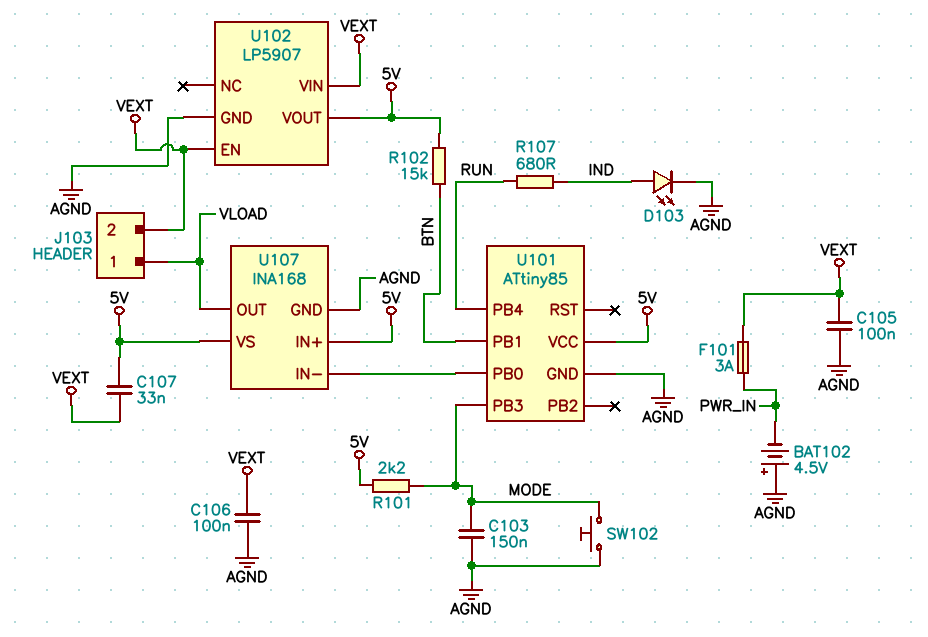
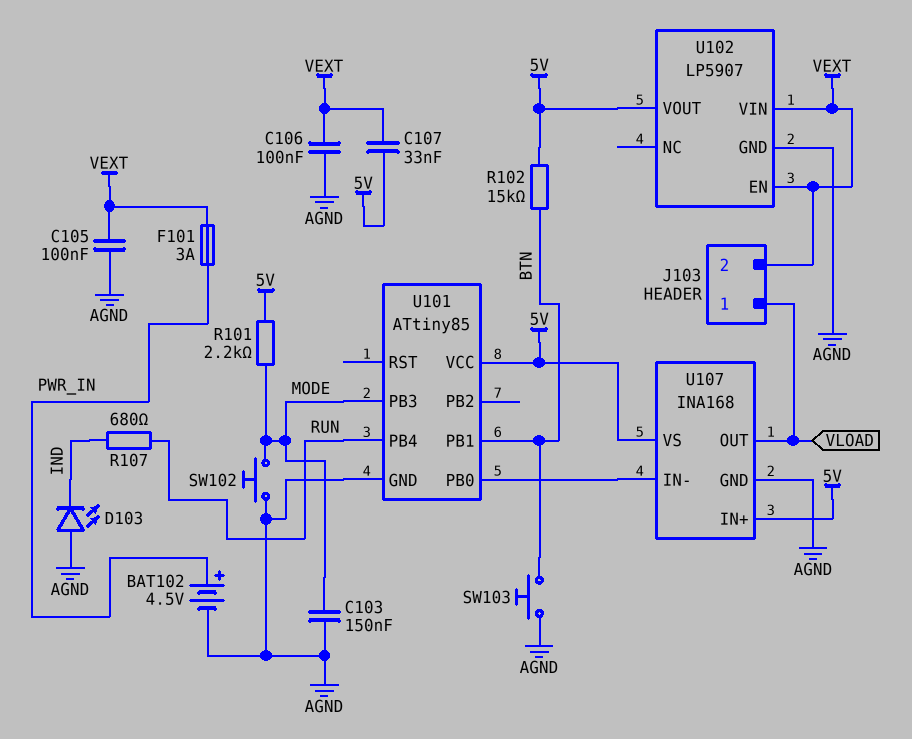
BAT102: 4.5V (plus AGND, minus PWR_IN) -> 4.5V (plus PWR_IN, minus AGND)
D103: LED (A IND, K AGND) -> LED (A AGND, K IND)
SW103: none -> button (AGND, BTN)

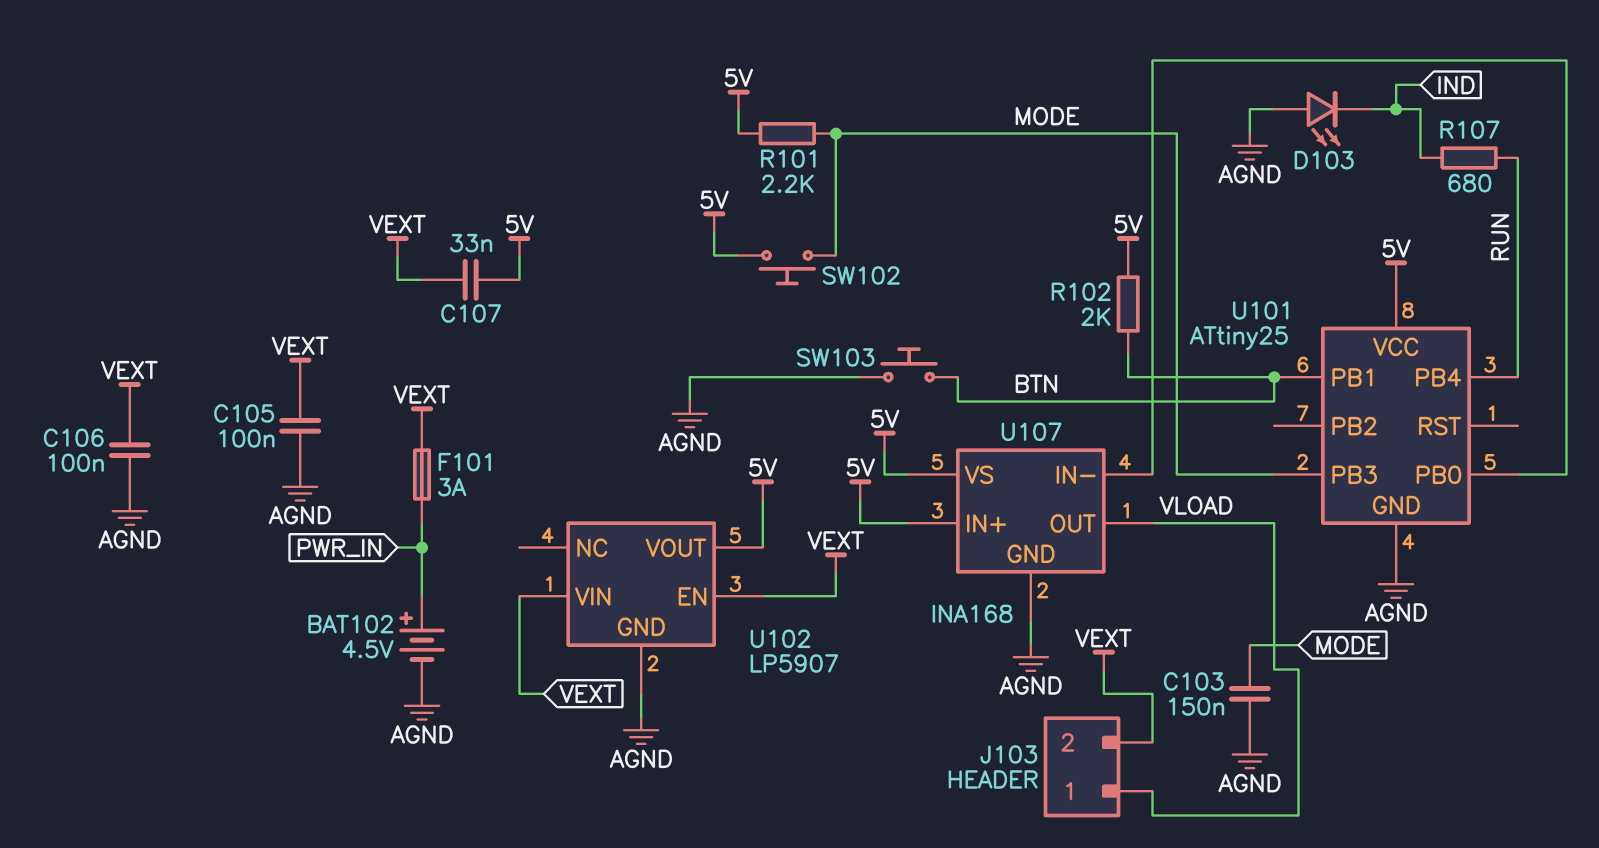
R102: 15k (5V, BTN) -> 2k (5V, BTN)
SW102: button (AGND, MODE) -> button (5V, MODE)
U101: ATtiny85 -> ATtiny25

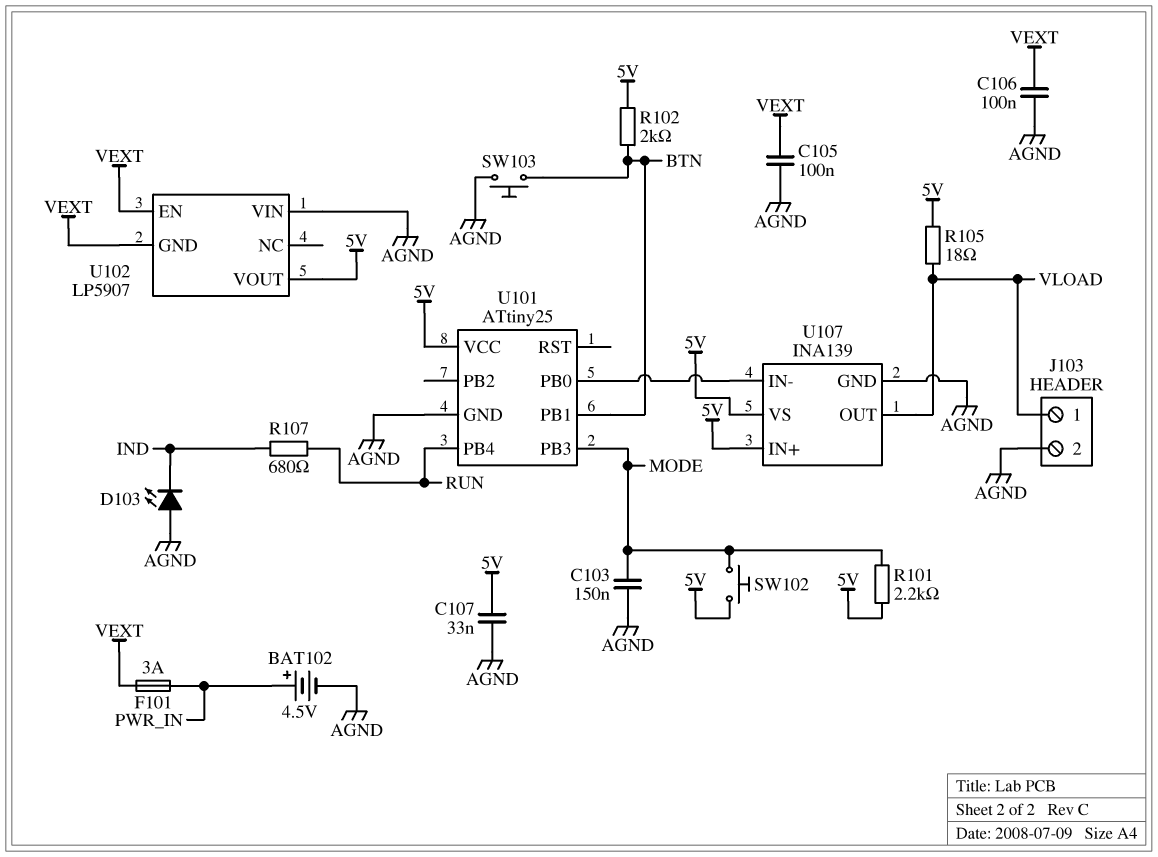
C107: 33nF (5V, VEXT) -> 33nF (5V, AGND)
J103 pin 2: VEXT -> AGND
R105: none -> 18 (5V, VLOAD)
U102 pin GND: AGND -> VEXT
U102 pin VIN: VEXT -> AGND
U107: INA168 -> INA139

